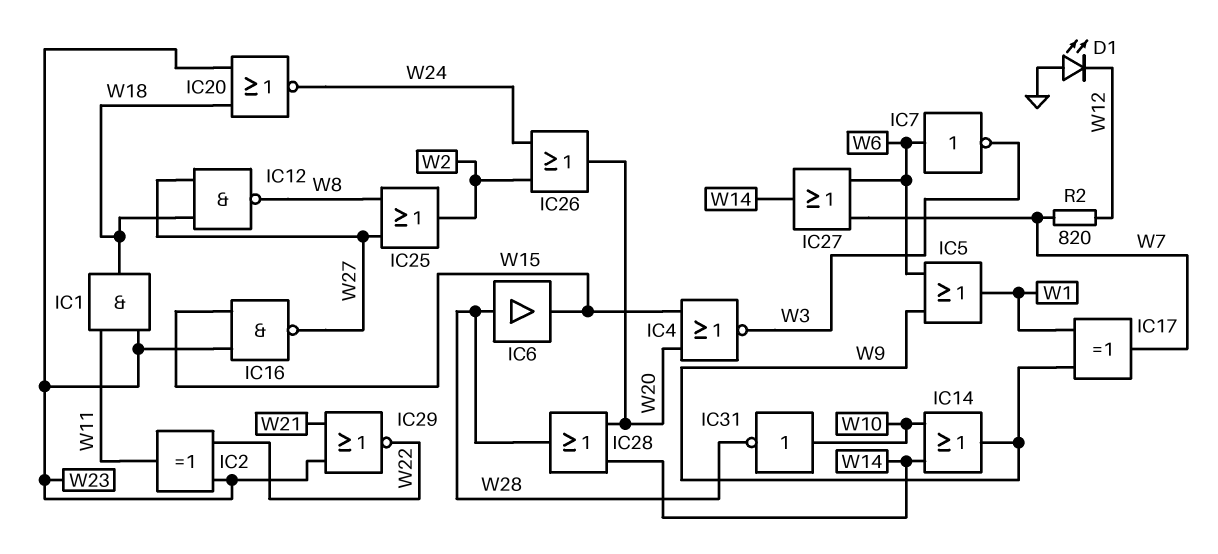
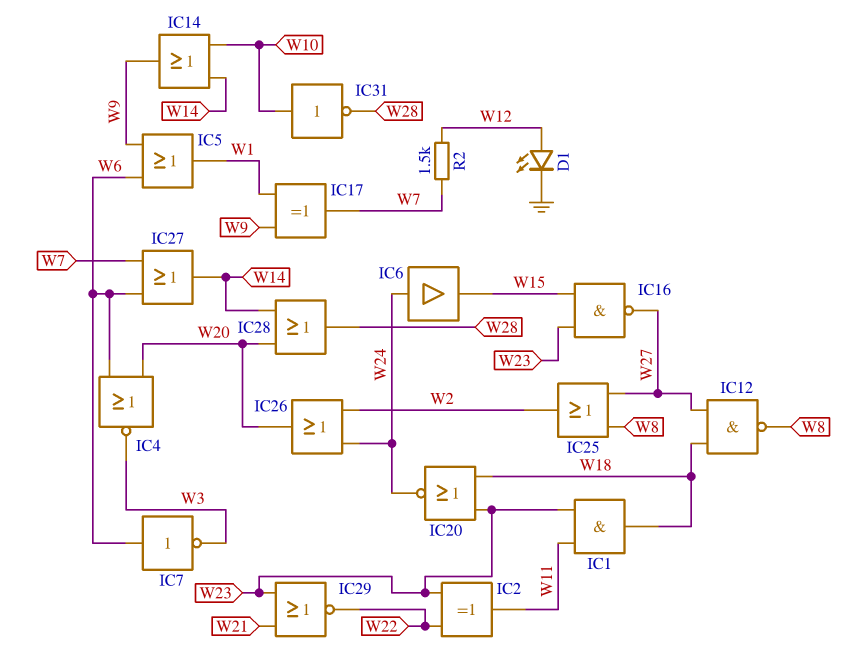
D1: LED (A GND, K W12) -> LED (A W12, K GND)
IC4: NOR (in W15, in W20, out W3) -> NOR (in W6, in W20, out W3)
IC6: buffer (in W28, out W15) -> buffer (in W24, out W15)
R2: 820 (W7, W12) -> 1.5k (W7, W12)

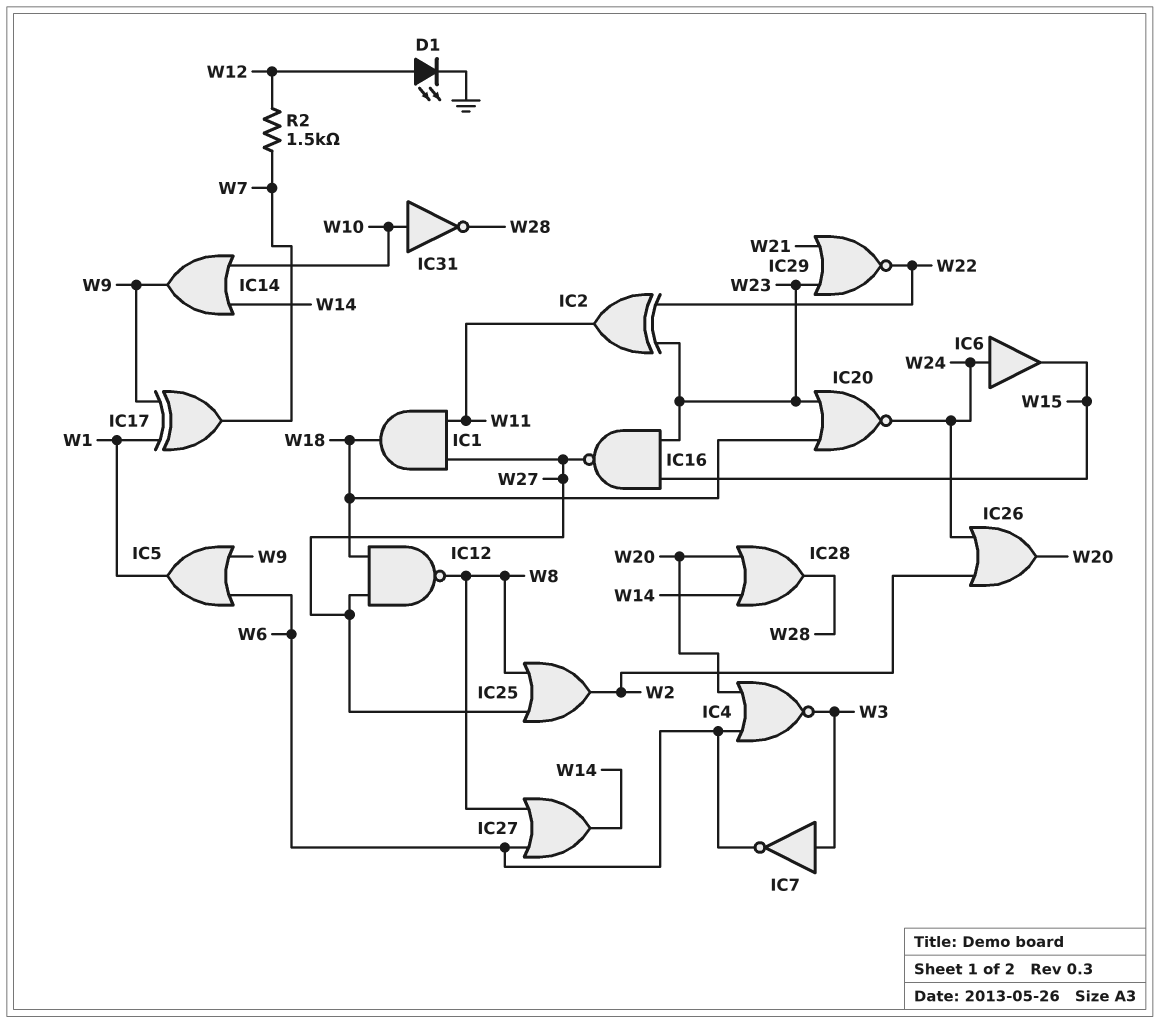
IC1: AND (in W11, in W23, out W18) -> AND (in W11, in W27, out W18)
IC7: NOT (in W6, out W3) -> NOT (in W3, out W6)
IC27: OR (in W6, in W7, out W14) -> OR (in W6, in W8, out W14)

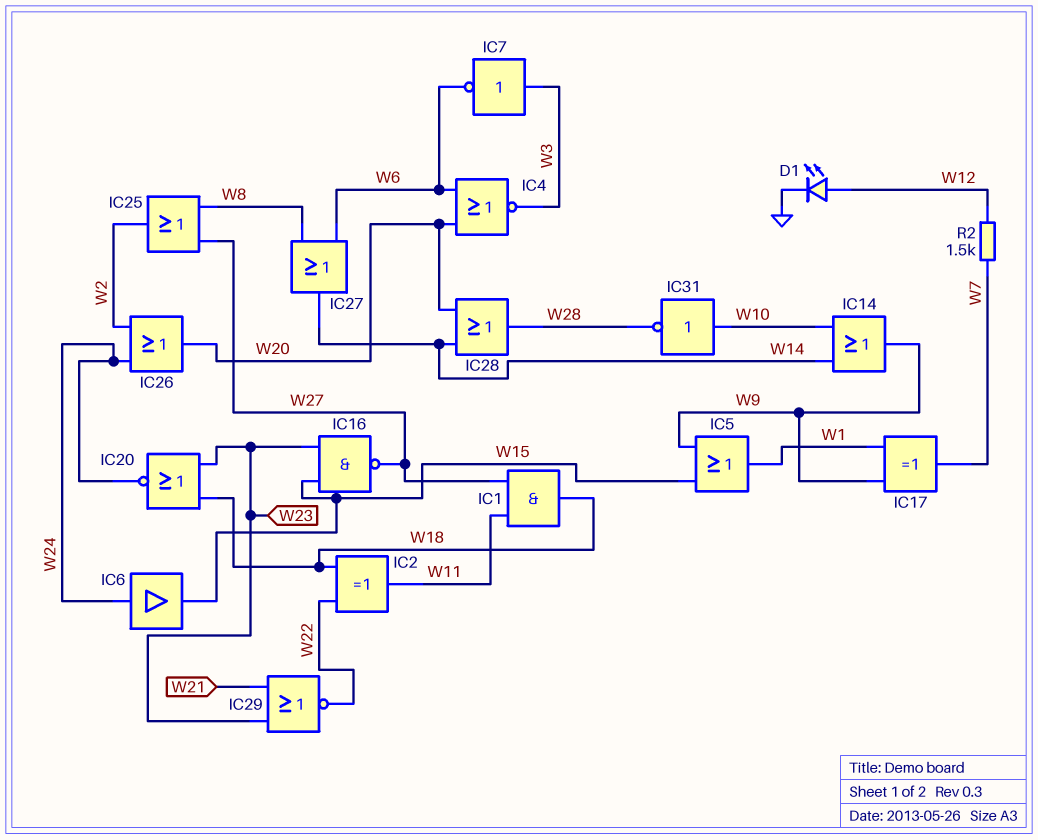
IC2: XOR (in W22, in W23, out W11) -> XOR (in W18, in W22, out W11)
IC5: OR (in W6, in W9, out W1) -> OR (in W9, in W15, out W1)
IC12: NAND (in W18, in W27, out W8) -> none

